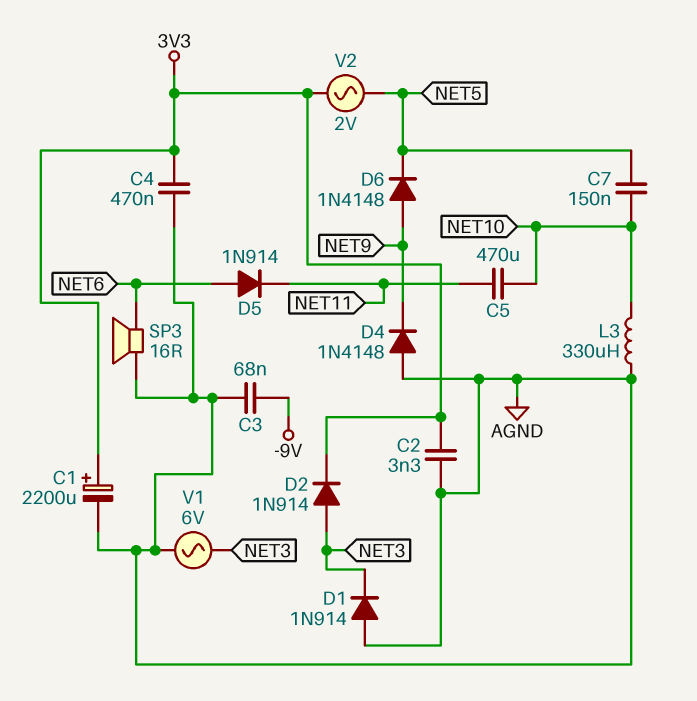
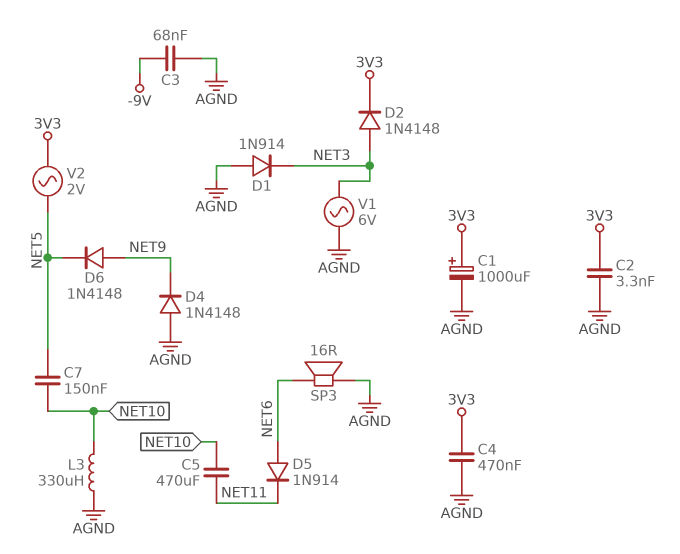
C1: 2200uF (plus 3V3, minus AGND) -> 1000uF (plus 3V3, minus AGND)
D2: diode 1N914 (A NET3, K 3V3) -> diode 1N4148 (A NET3, K 3V3)

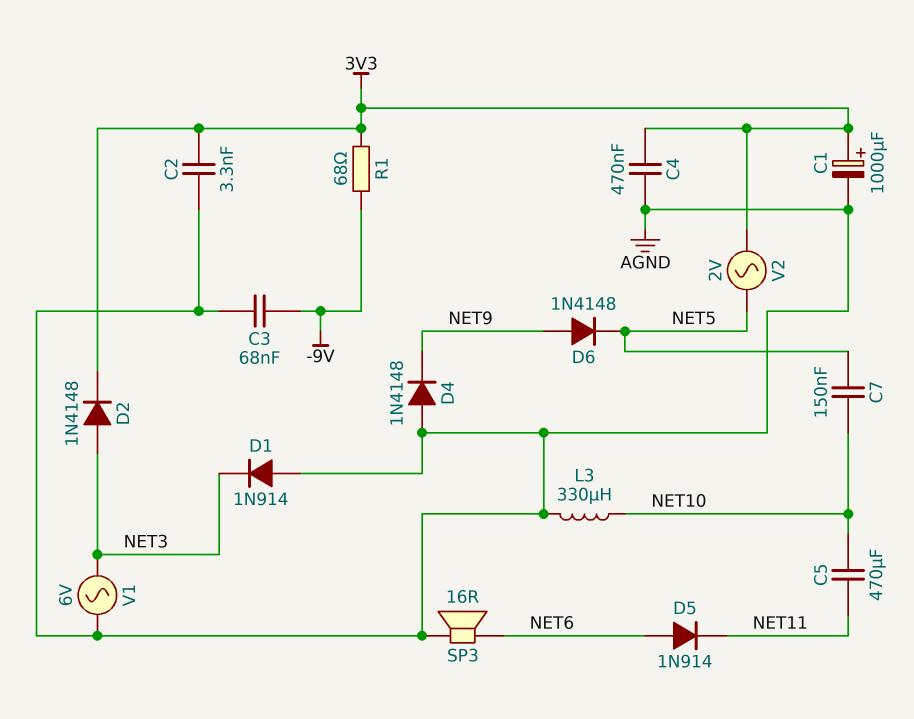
R1: none -> 68 (-9V, 3V3)

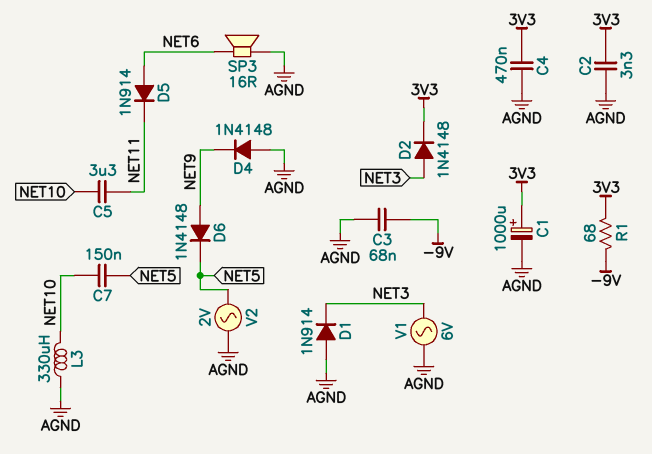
C5: 470uF (NET10, NET11) -> 3.3uF (NET10, NET11)
V2: AC 2V (3V3, NET5) -> AC 2V (AGND, NET5)

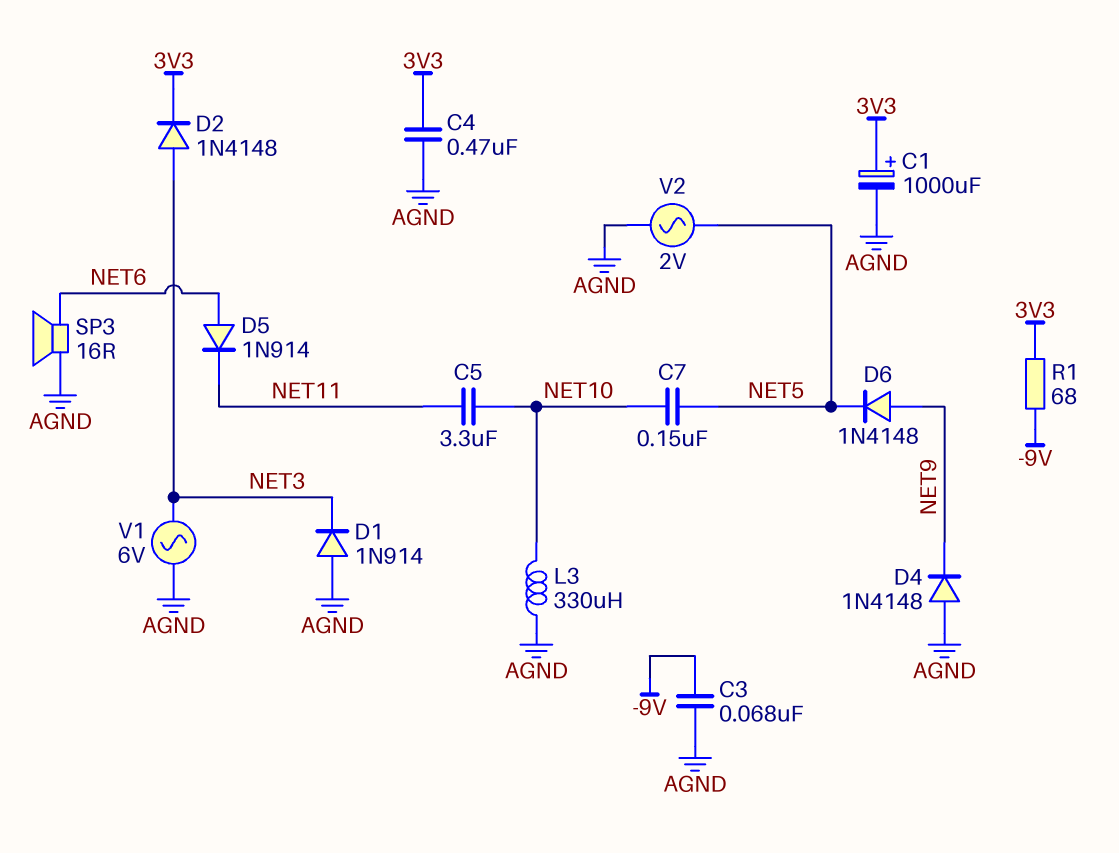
C2: 3.3nF (3V3, AGND) -> none

